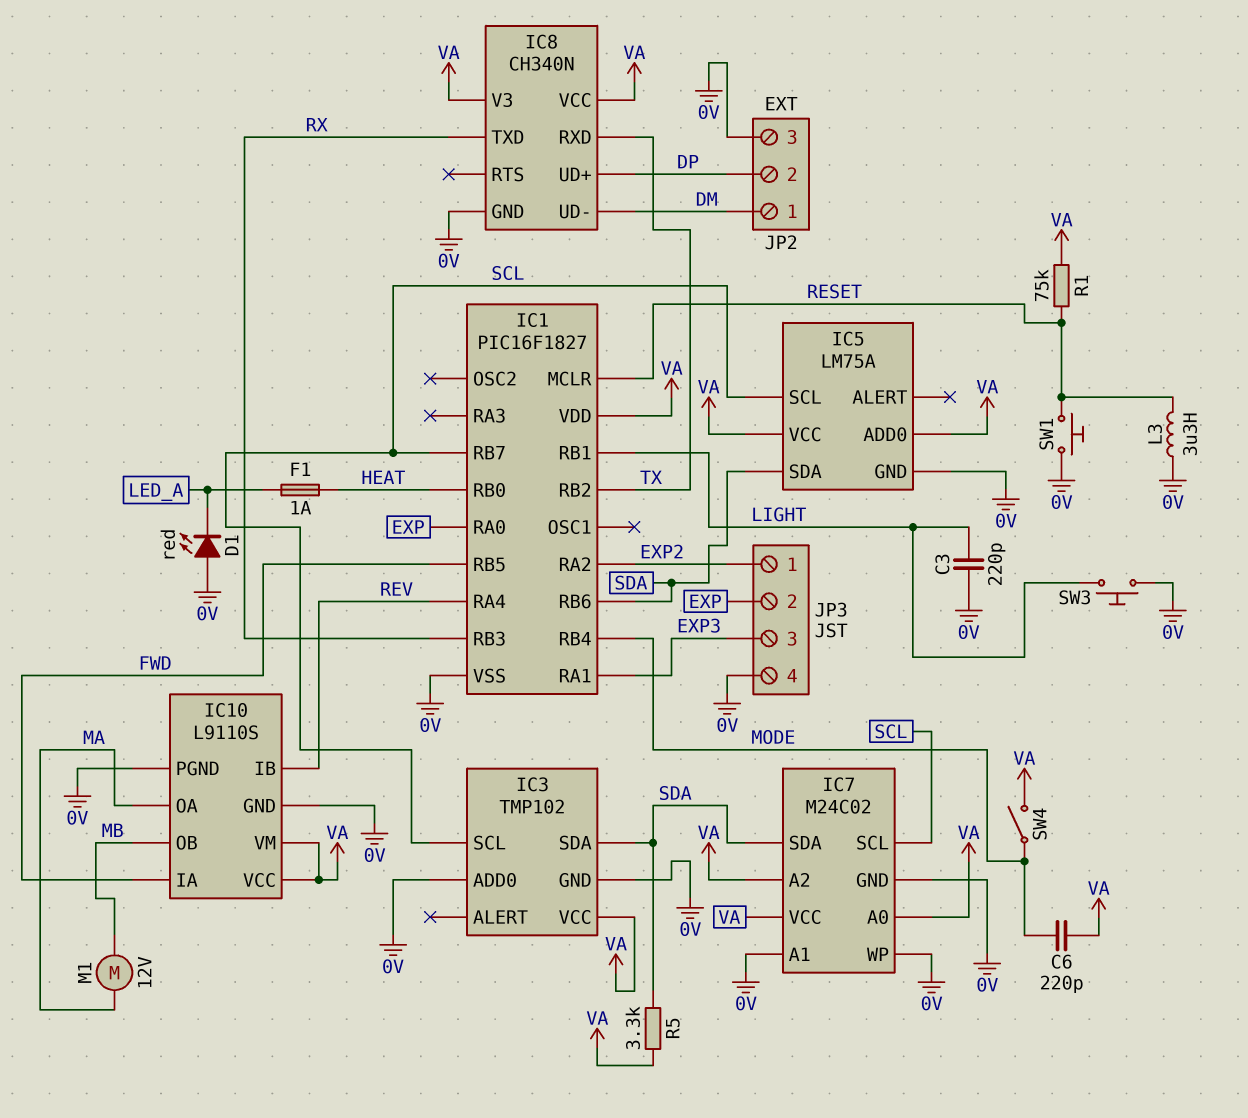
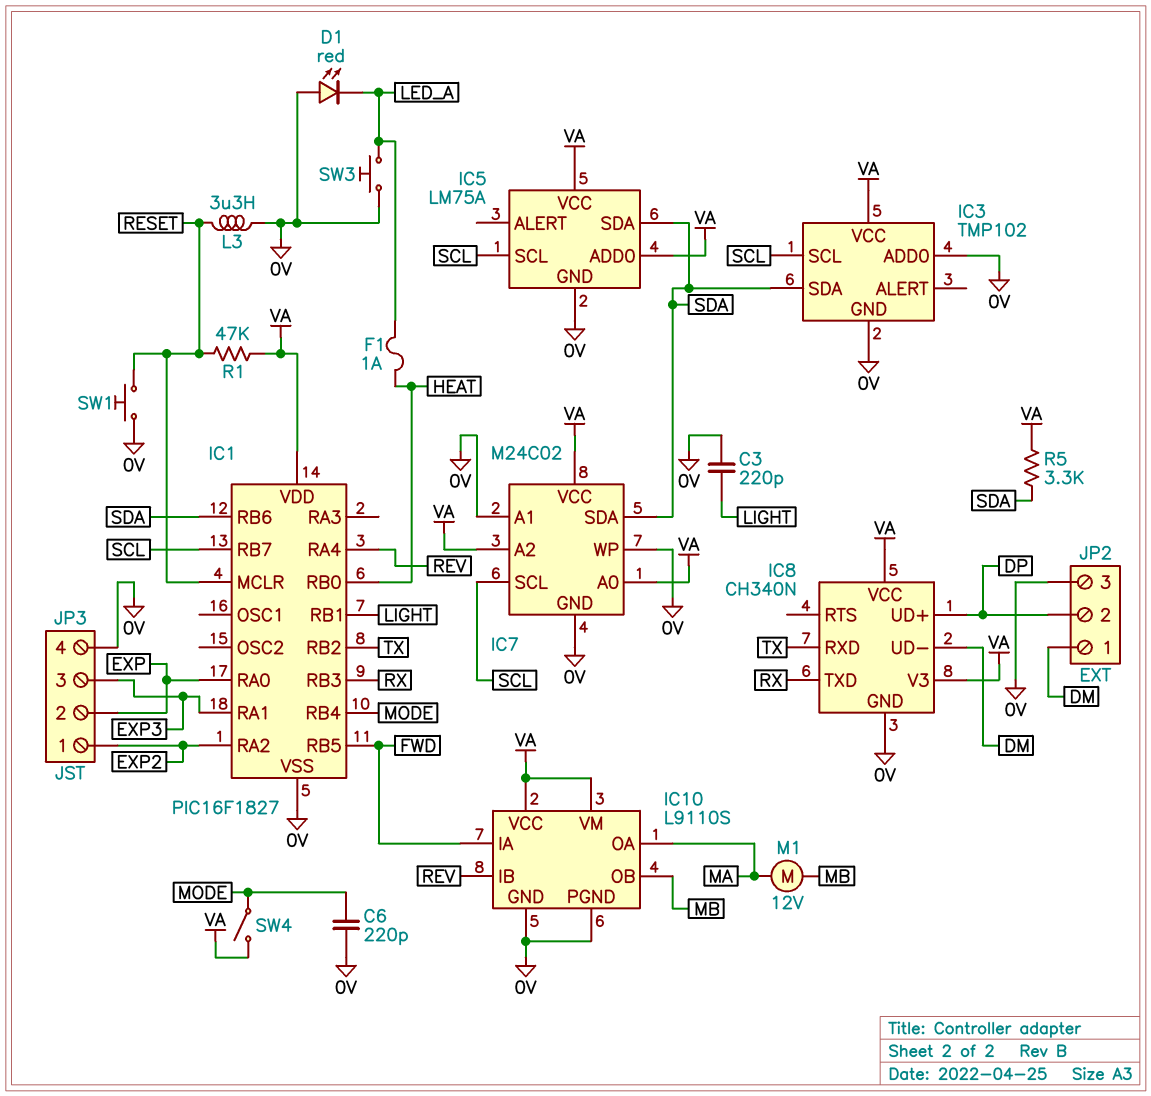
C6: 220pF (MODE, VA) -> 220pF (0V, MODE)
R1: 75k (RESET, VA) -> 47k (RESET, VA)
SW3: button (0V, LIGHT) -> button (0V, LED_A)

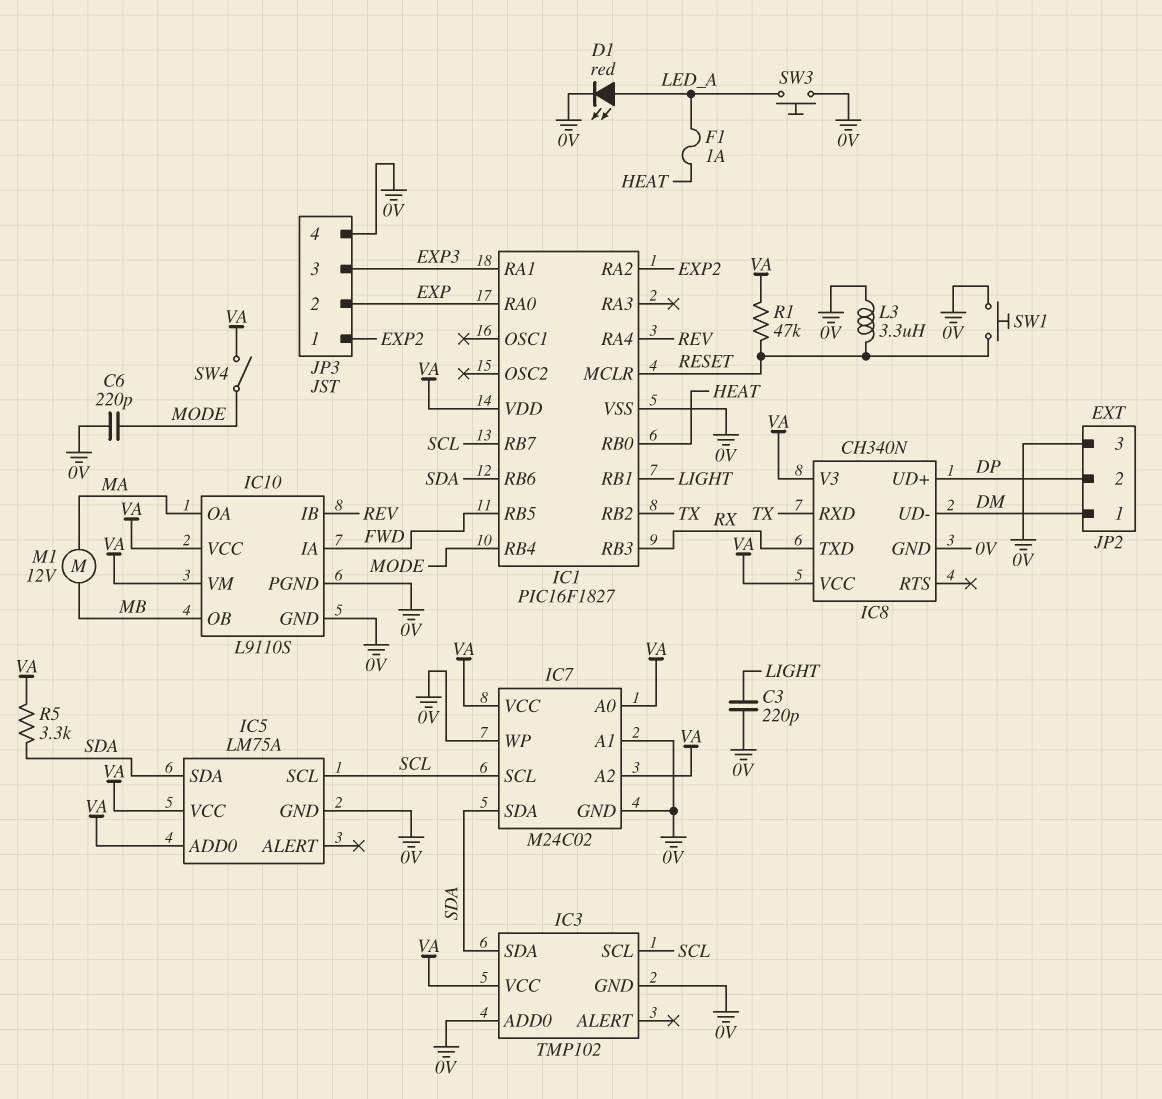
D1: LED red (A 0V, K LED_A) -> LED red (A LED_A, K 0V)

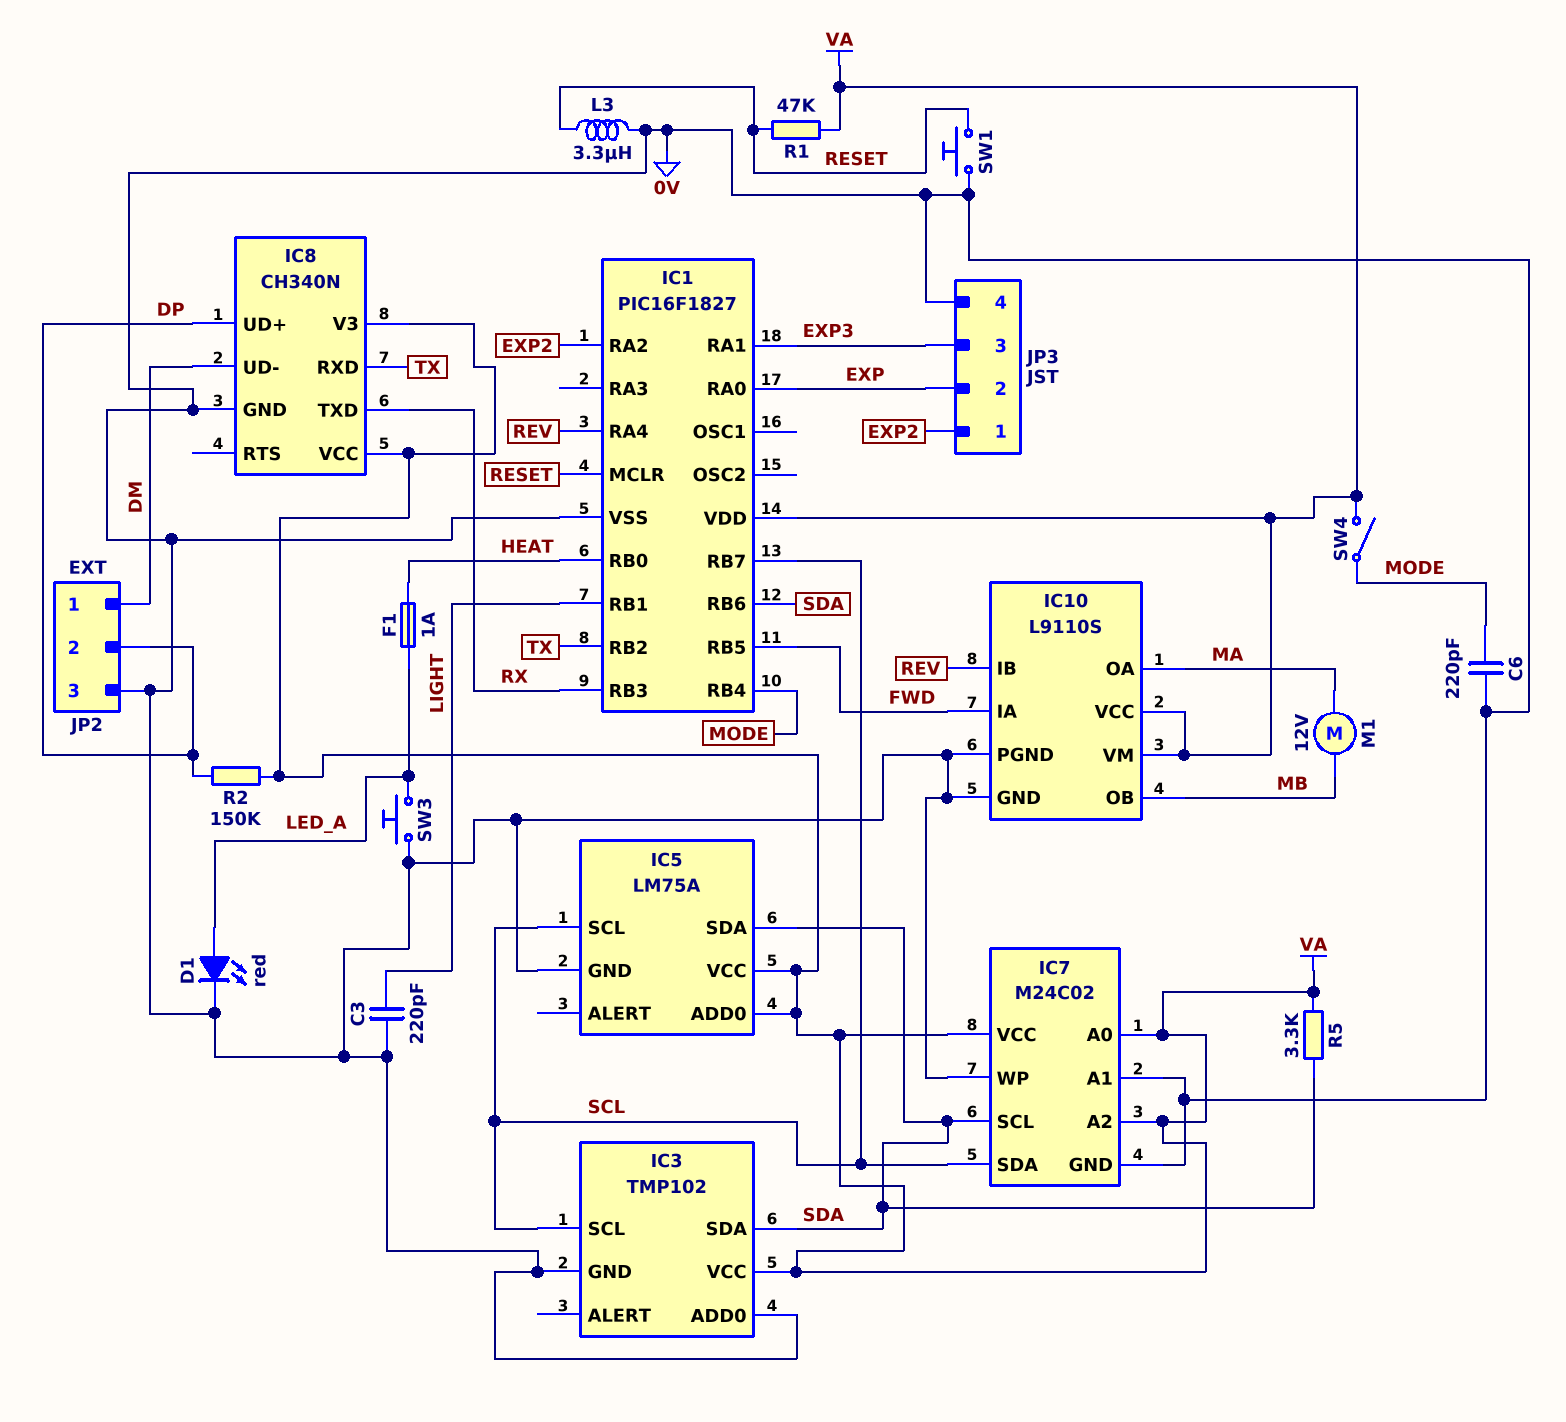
IC7 pin SCL: SCL -> SDA
IC7 pin SDA: SDA -> SCL
R2: none -> 150k (DP, VA)

